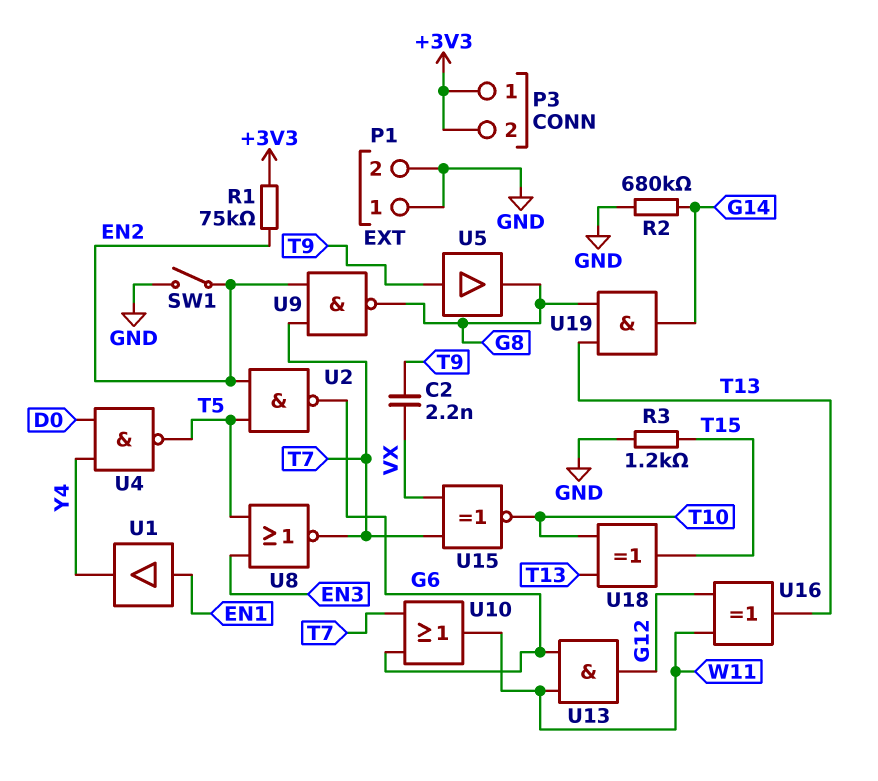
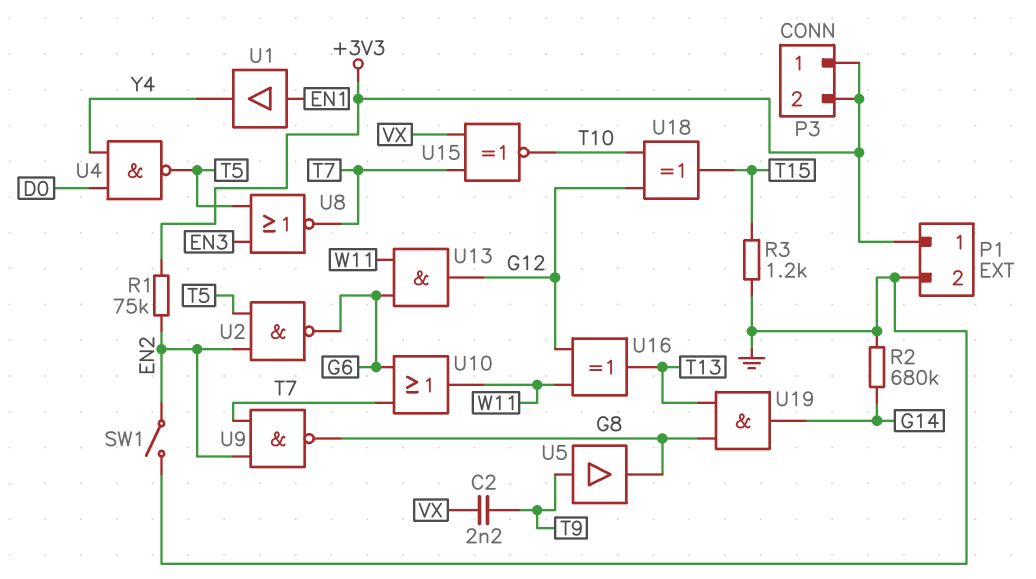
P1 pin 1: GND -> +3V3
U18: XOR (in T10, in T13, out T15) -> XOR (in G12, in T10, out T15)

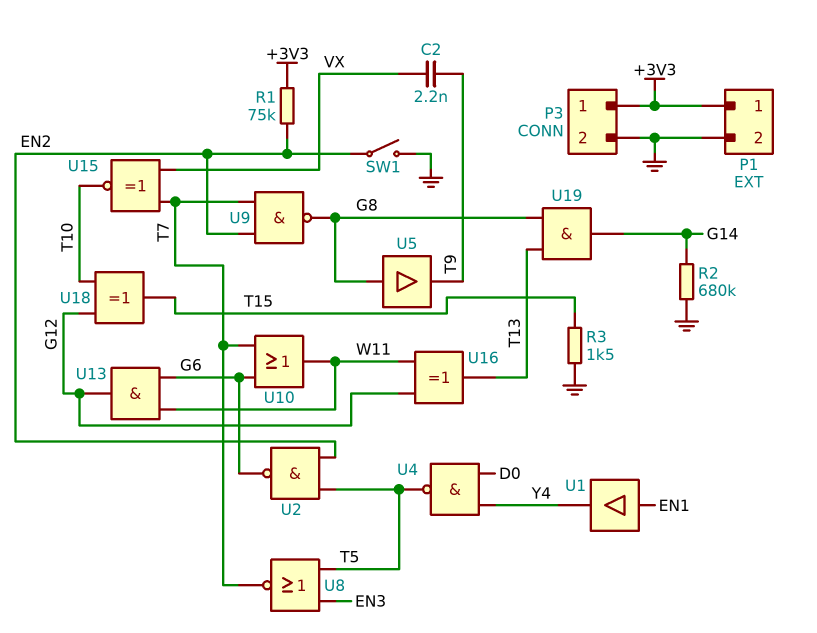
P3 pin 2: +3V3 -> GND
R3: 1.2k (GND, T15) -> 1.5k (GND, T15)
U5: buffer (in T9, out G8) -> buffer (in G8, out T9)

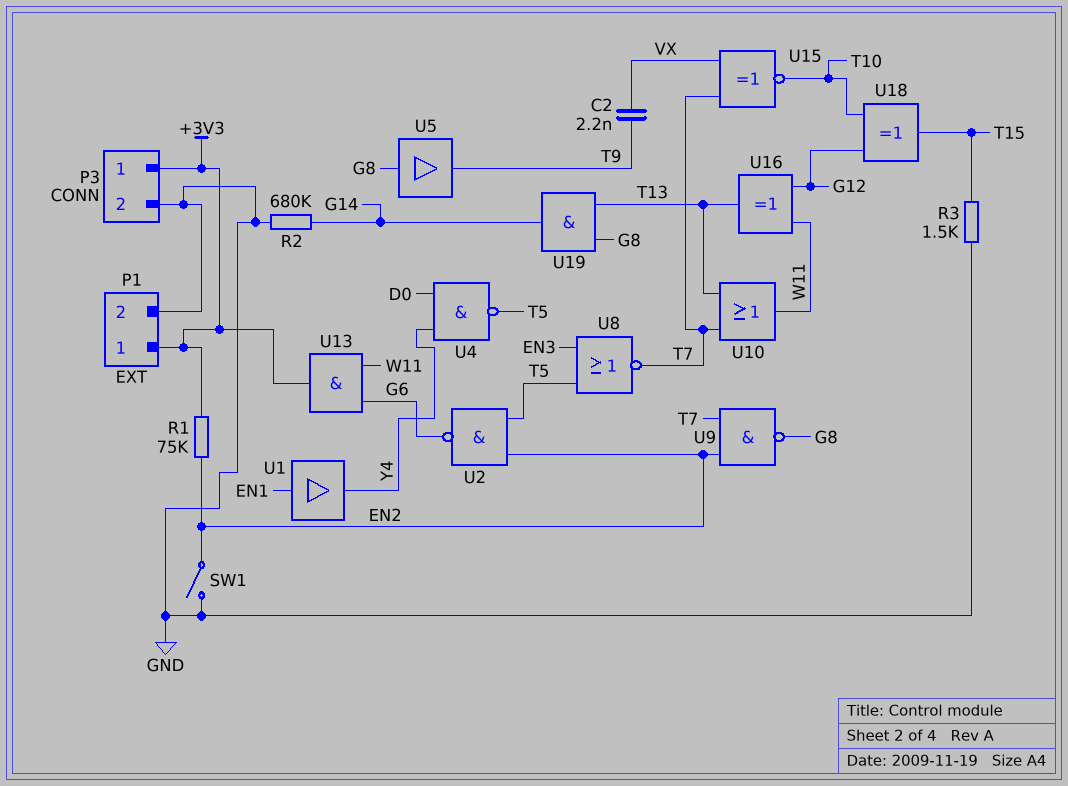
U10: OR (in G6, in T7, out W11) -> OR (in T7, in T13, out W11)
U13: AND (in G6, in W11, out G12) -> AND (in G6, in W11, out +3V3)

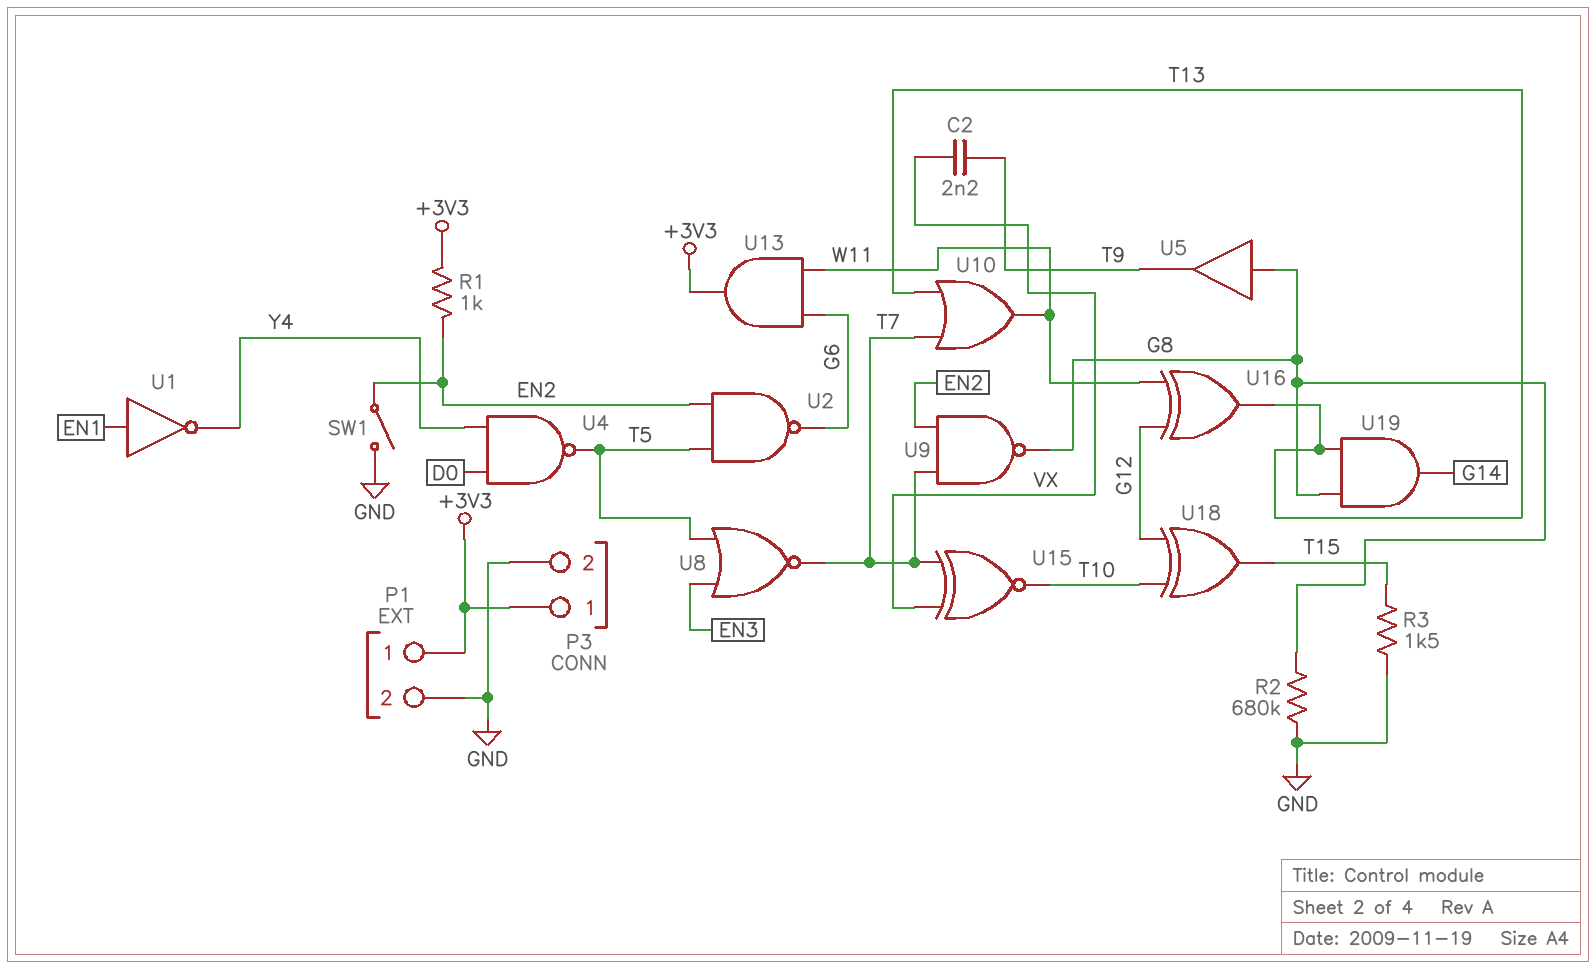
R1: 75k (+3V3, EN2) -> 1k (+3V3, EN2)
R2: 680k (G14, GND) -> 680k (G8, GND)
U1: buffer (in EN1, out Y4) -> NOT (in EN1, out Y4)

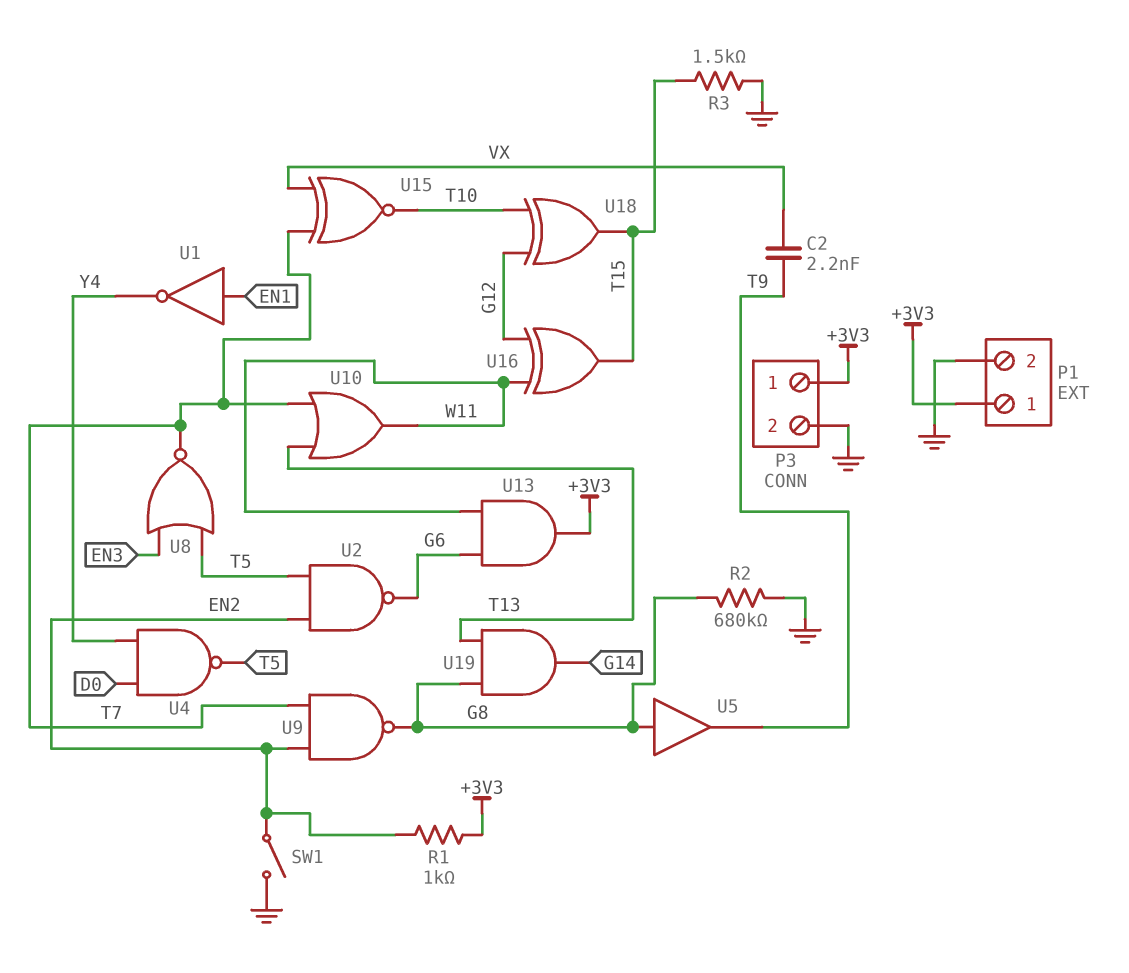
U16: XOR (in G12, in W11, out T13) -> XOR (in G12, in W11, out T15)

